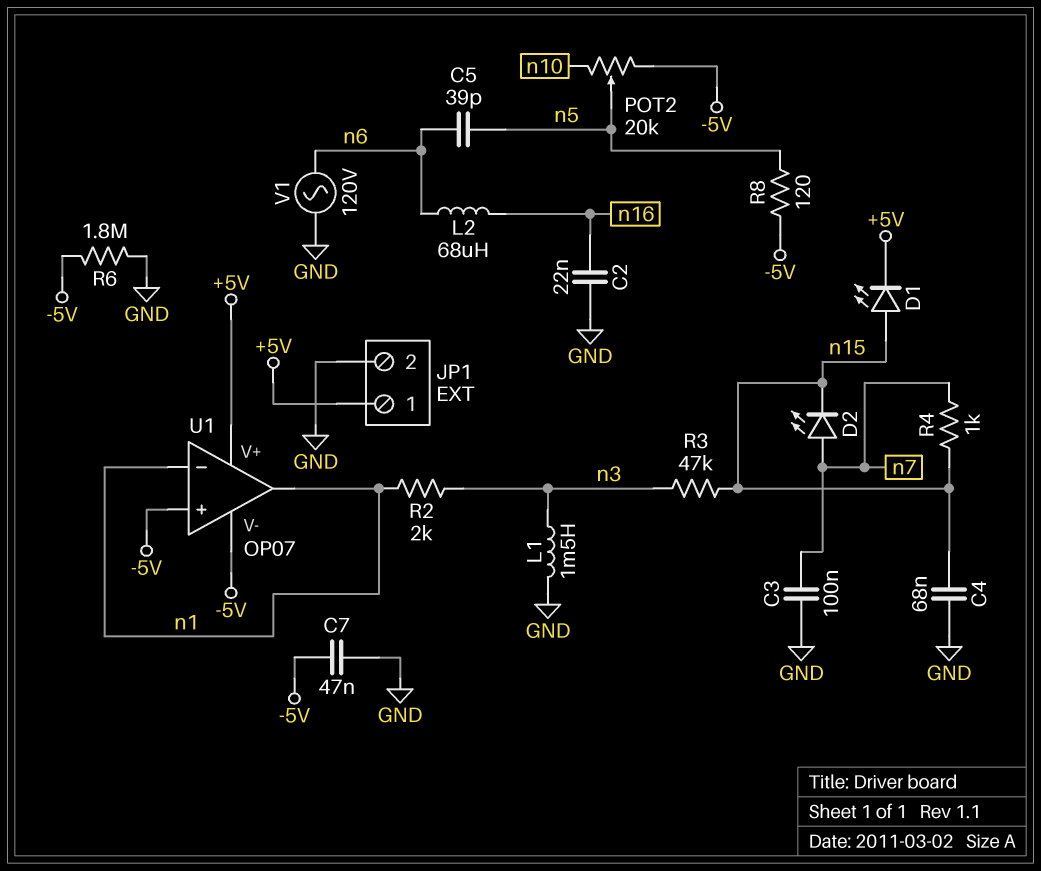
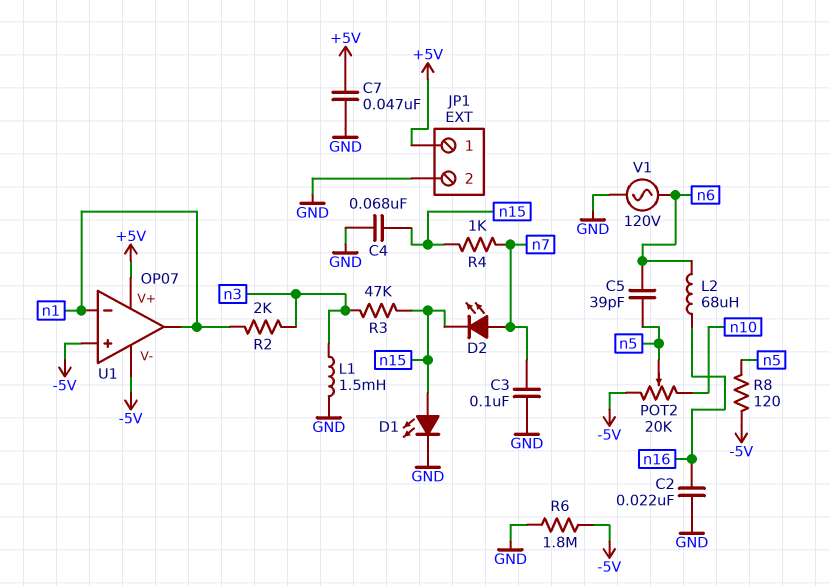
C7: 47nF (-5V, GND) -> 47nF (+5V, GND)
D1: LED (A n15, K +5V) -> LED (A n15, K GND)

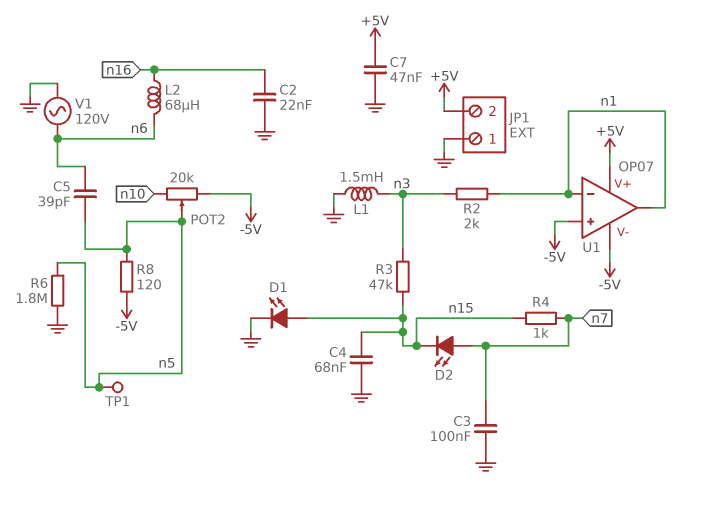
JP1 pin 1: +5V -> GND
JP1 pin 2: GND -> +5V
R6: 1.8M (-5V, GND) -> 1.8M (GND, n5)
TP1: none -> test point (n5)

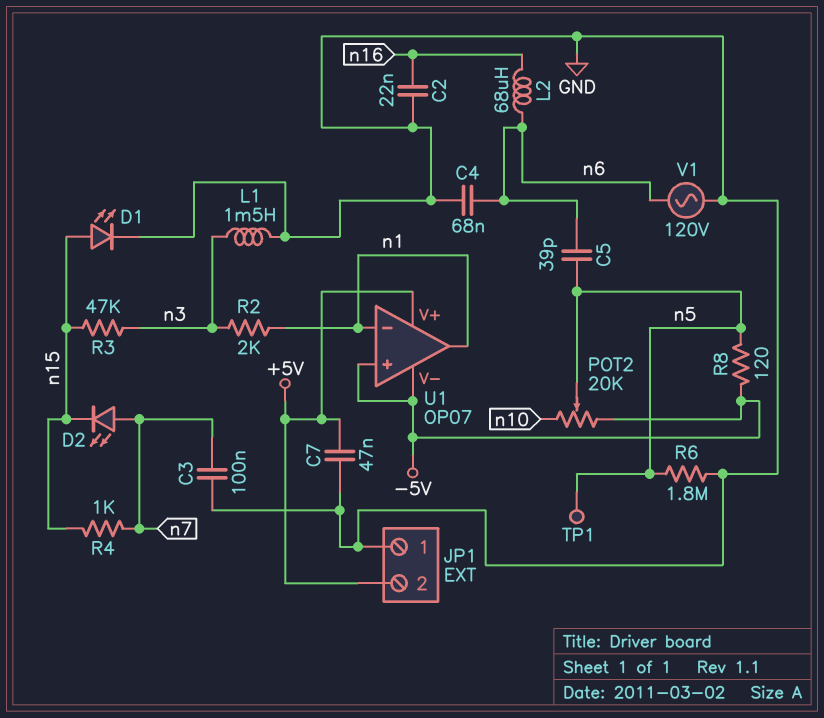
C4: 68nF (GND, n15) -> 68nF (GND, n6)

